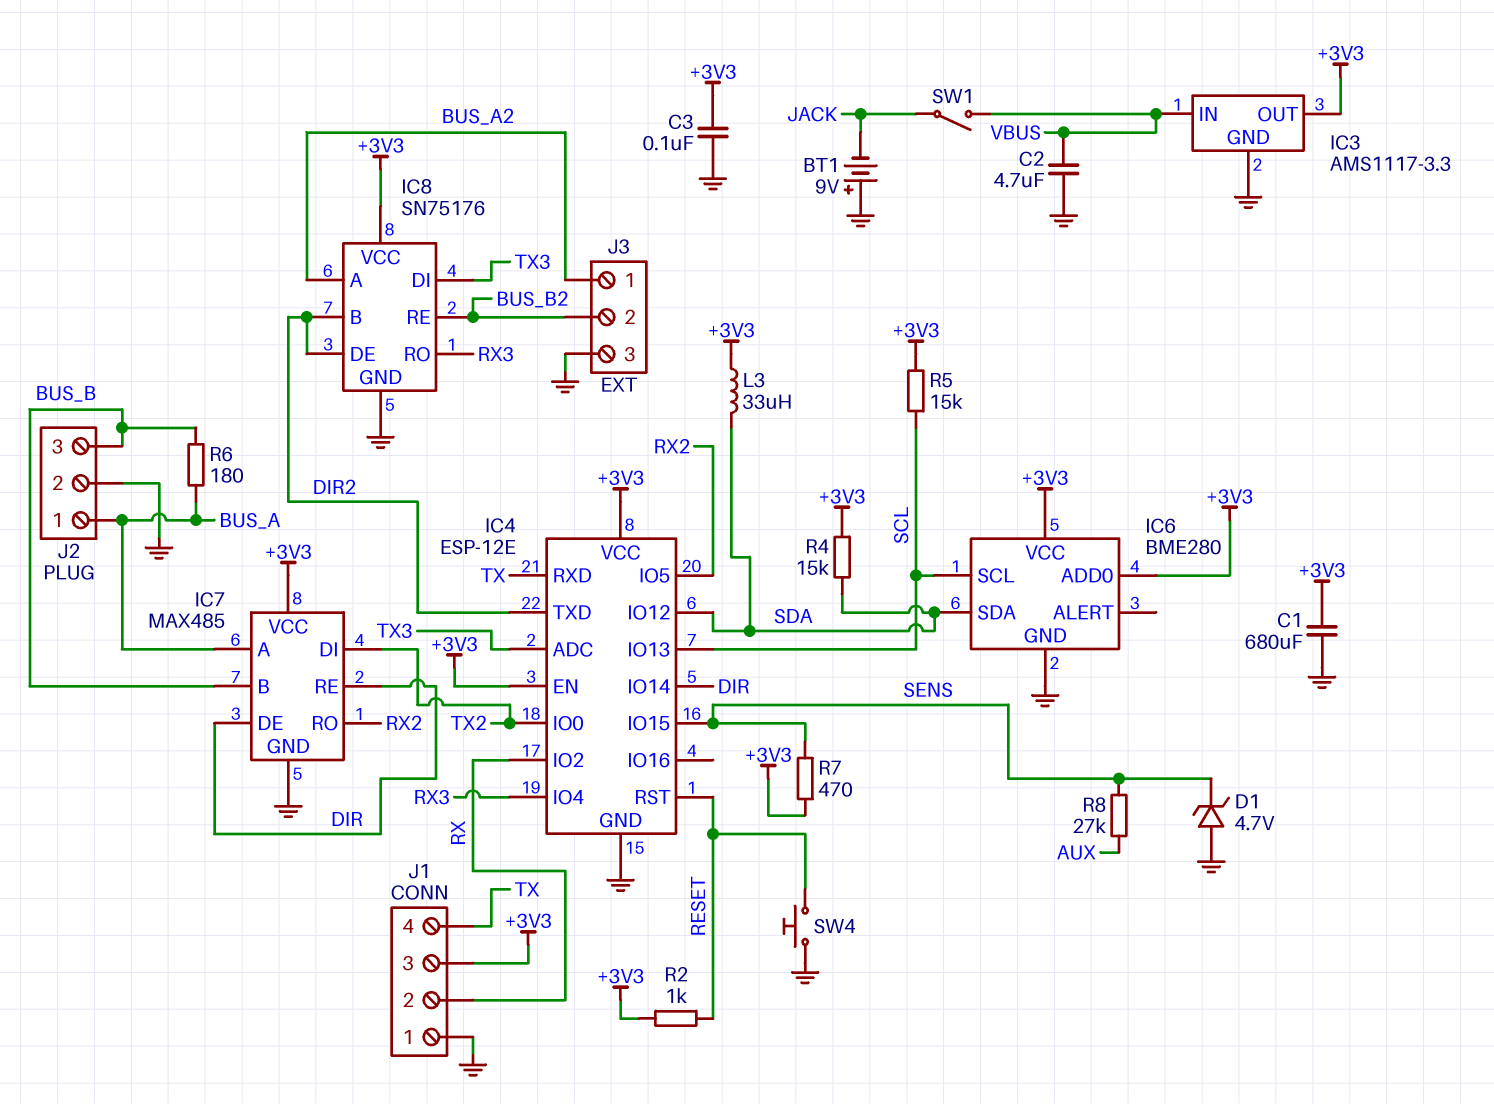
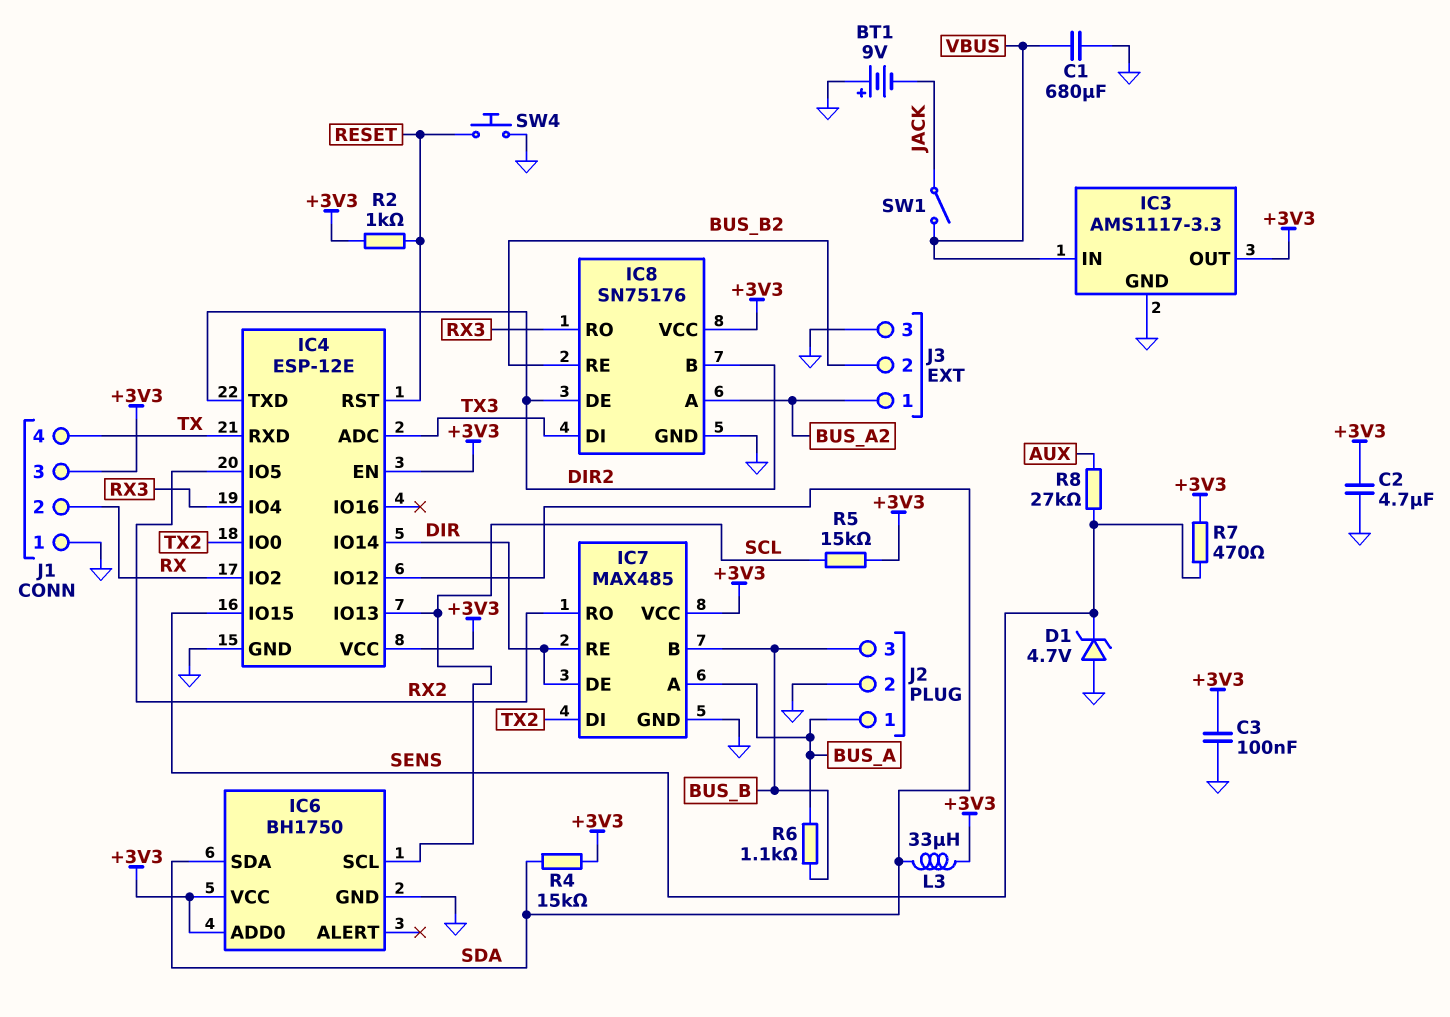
C1: 680uF (+3V3, GND) -> 680uF (GND, VBUS)
C2: 4.7uF (GND, VBUS) -> 4.7uF (+3V3, GND)
IC6: BME280 -> BH1750
R6: 180 (BUS_A, BUS_B) -> 1.1k (BUS_A, BUS_B)

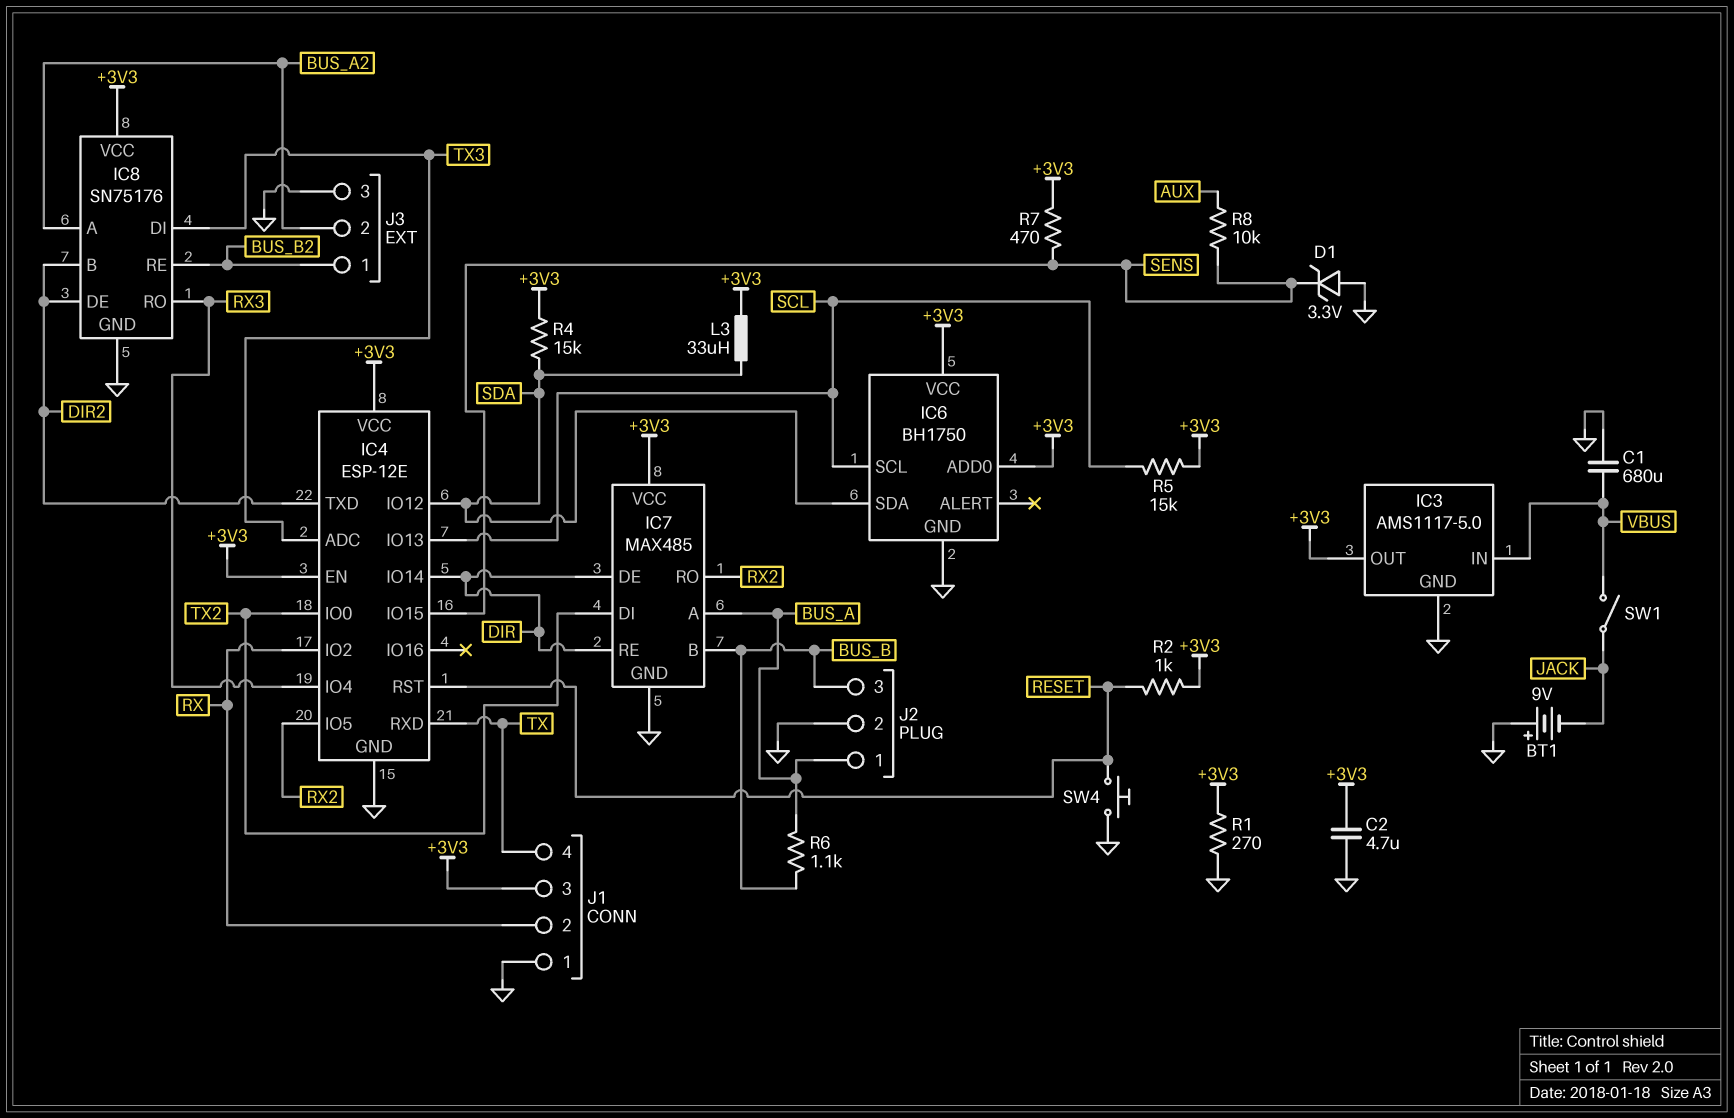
C3: 100nF (+3V3, GND) -> none
D1: zener 4.7V (A GND, K SENS) -> zener 3.3V (A GND, K SENS)
IC3: AMS1117-3.3 -> AMS1117-5.0
J3 pin 1: BUS_A2 -> BUS_B2
J3 pin 2: BUS_B2 -> BUS_A2
R1: none -> 270 (+3V3, GND)
R8: 27k (AUX, SENS) -> 10k (AUX, SENS)

